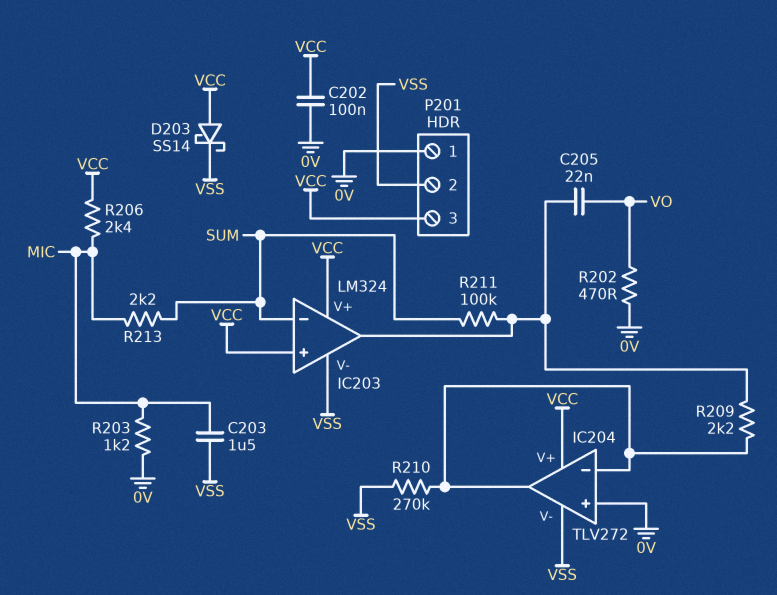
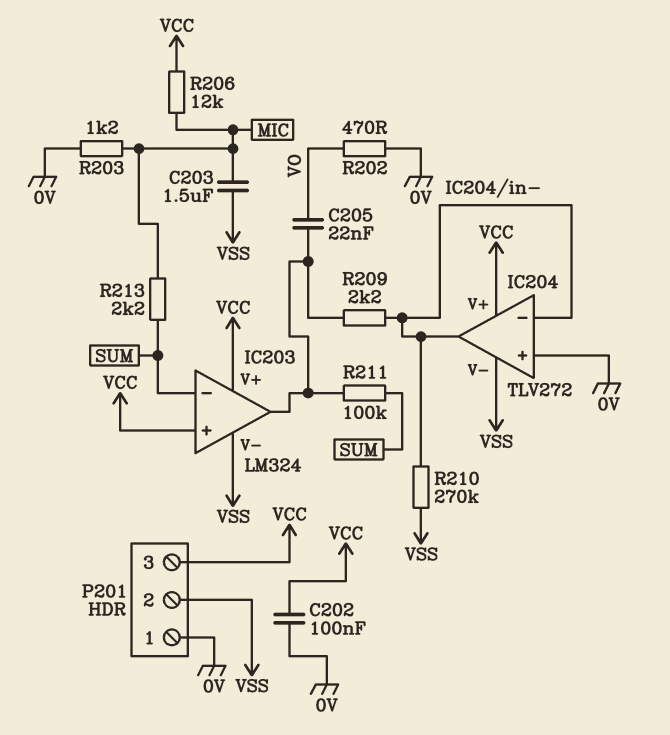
D203: schottky SS14 (A VCC, K VSS) -> none
R206: 2.4k (MIC, VCC) -> 12k (MIC, VCC)

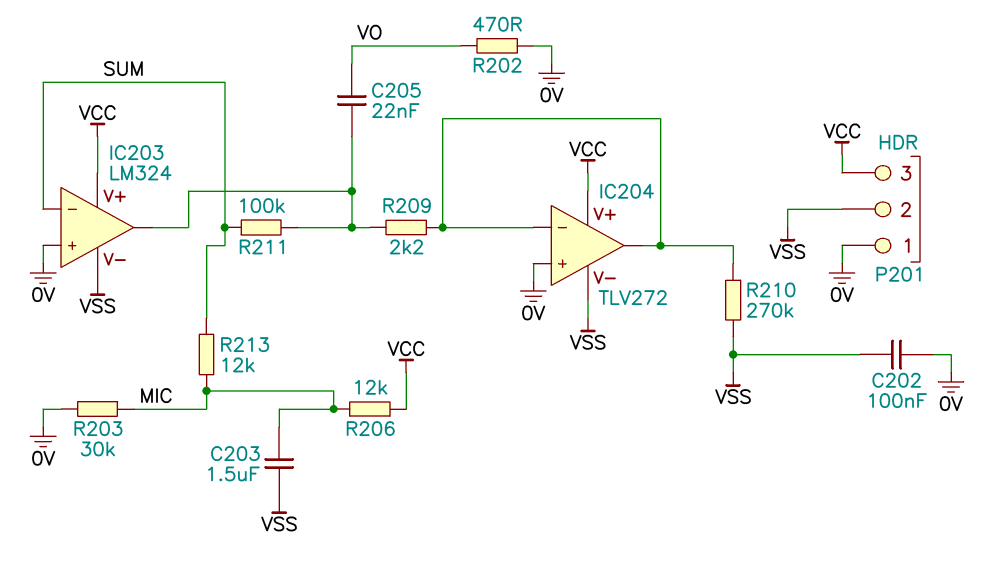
C202: 100nF (0V, VCC) -> 100nF (0V, VSS)
IC203 pin in+: VCC -> 0V
R203: 1.2k (0V, MIC) -> 30k (0V, MIC)
R213: 2.2k (MIC, SUM) -> 12k (MIC, SUM)

